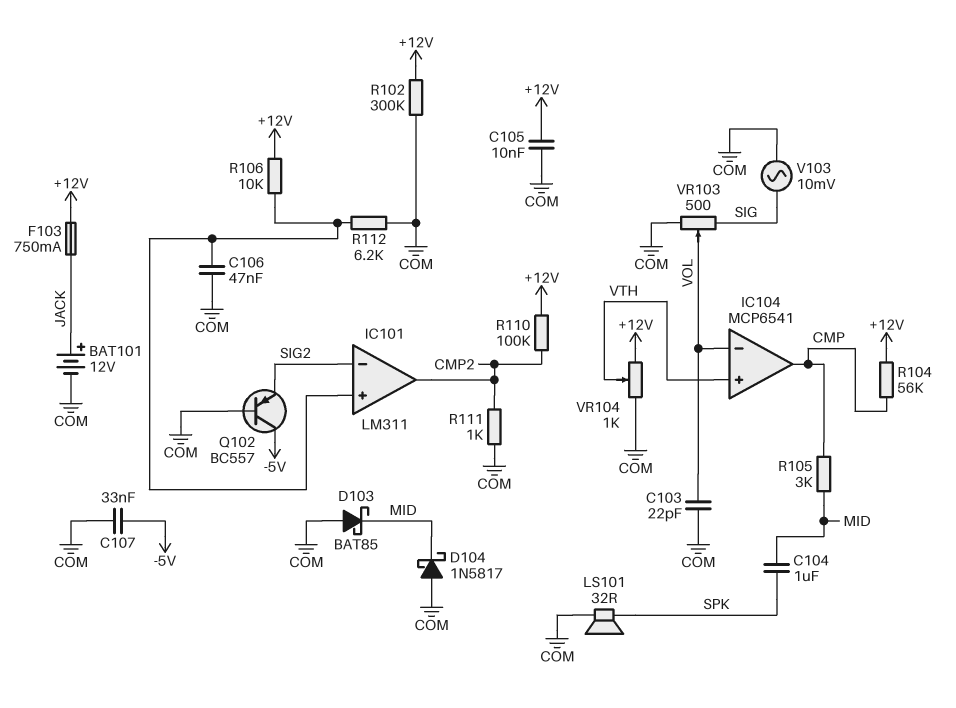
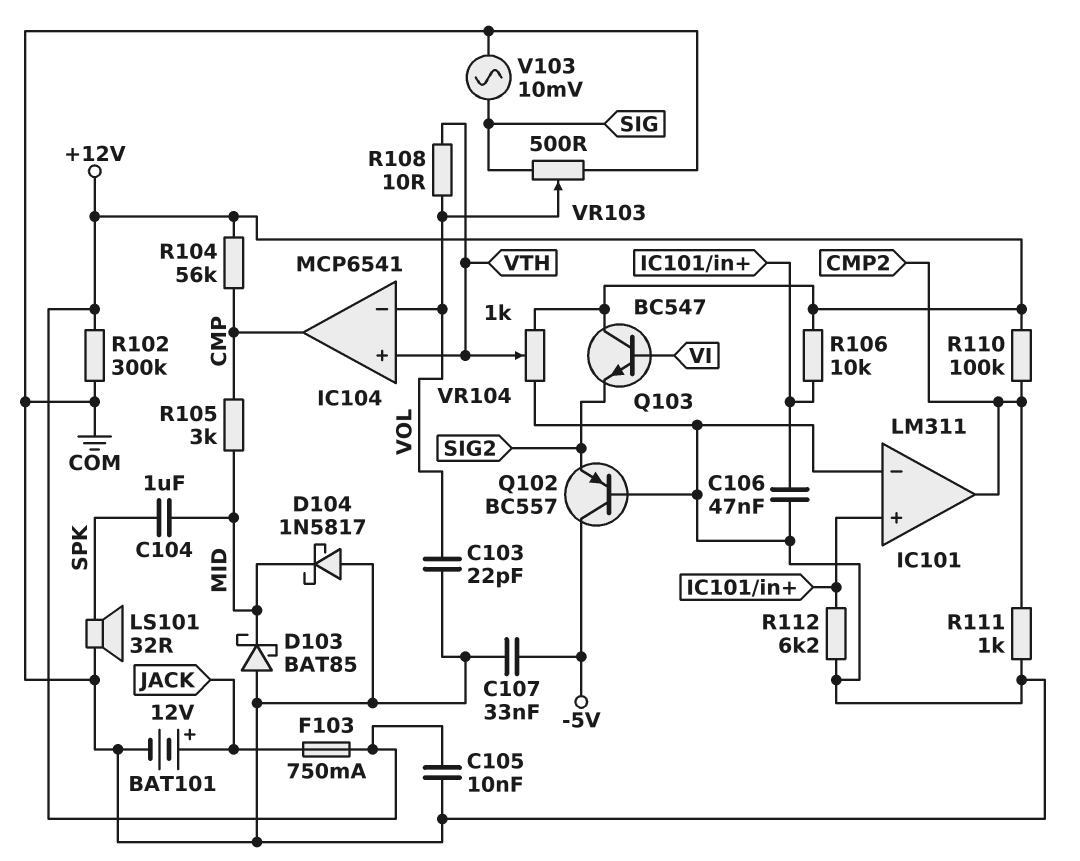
IC101 pin in-: SIG2 -> COM
Q103: none -> NPN BC547 (B VI, C +12V, E SIG2)
R108: none -> 10 (VOL, VTH)

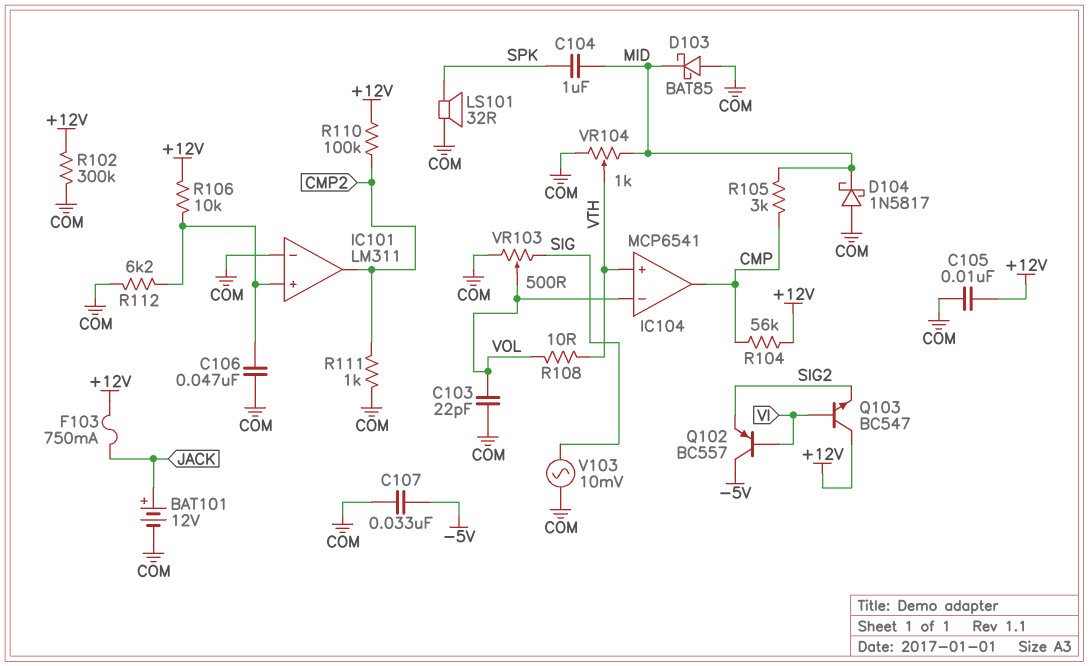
Q102: PNP BC557 (B COM, C -5V, E SIG2) -> PNP BC557 (B VI, C -5V, E SIG2)
VR104: 1k (+12V, COM, wiper VTH) -> 1k (COM, MID, wiper VTH)

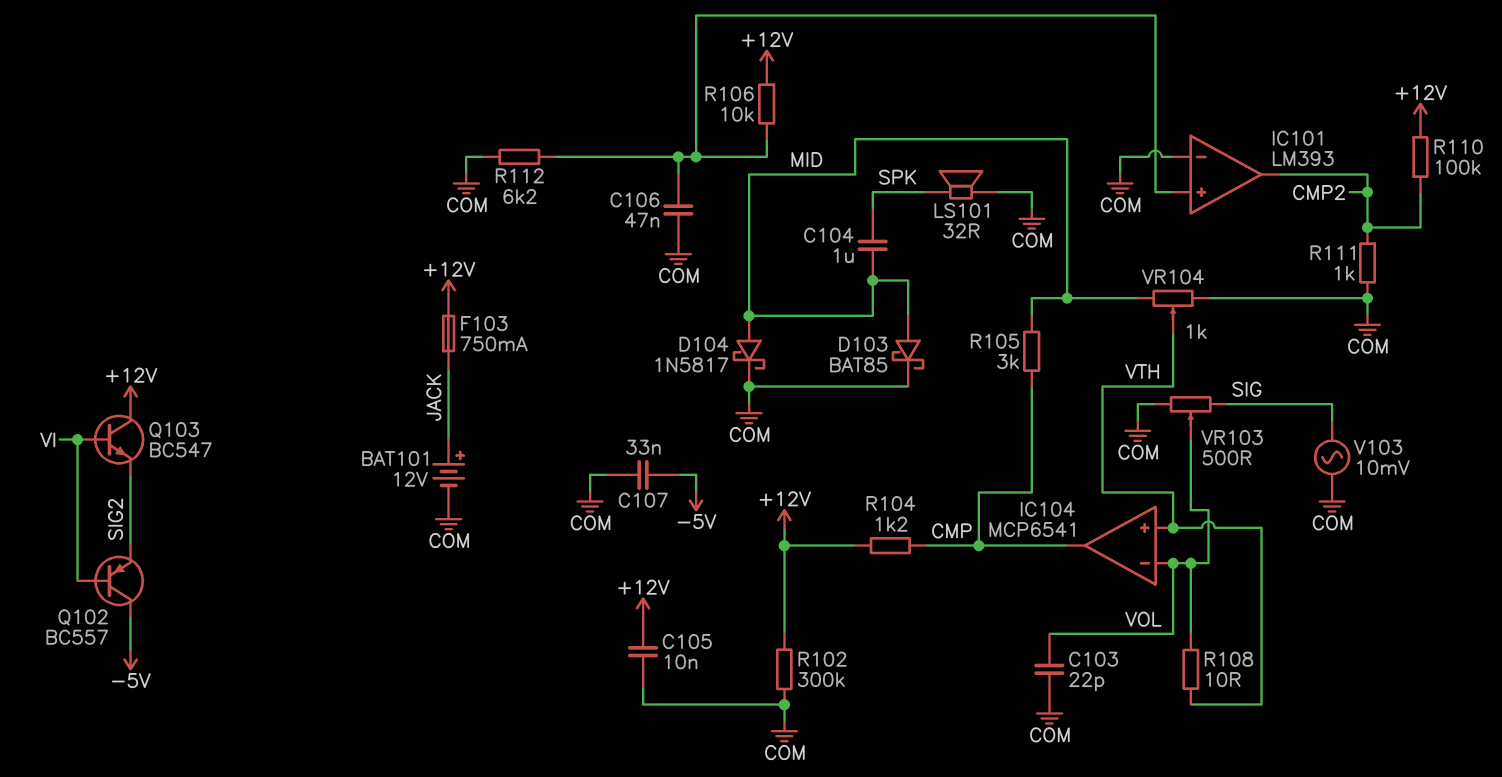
D103: schottky BAT85 (A COM, K MID) -> schottky BAT85 (A MID, K COM)
D104: schottky 1N5817 (A COM, K MID) -> schottky 1N5817 (A MID, K COM)
IC101: LM311 -> LM393
R104: 56k (+12V, CMP) -> 1.2k (+12V, CMP)

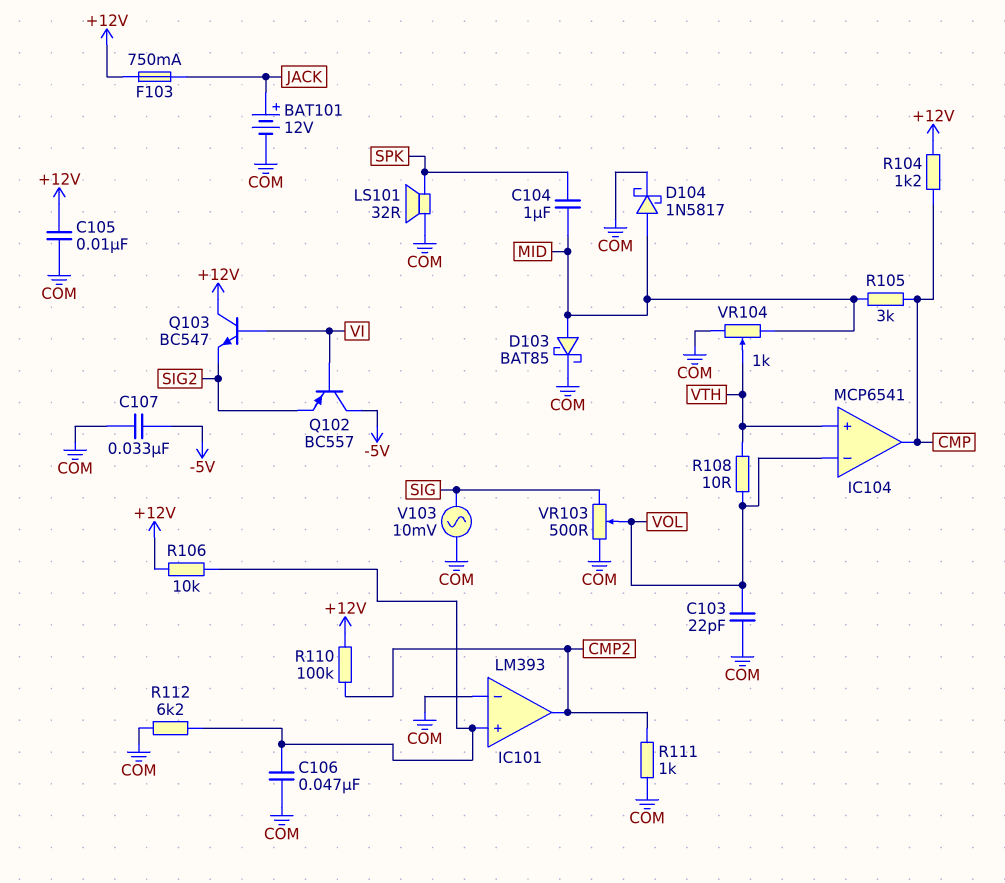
R102: 300k (+12V, COM) -> none

